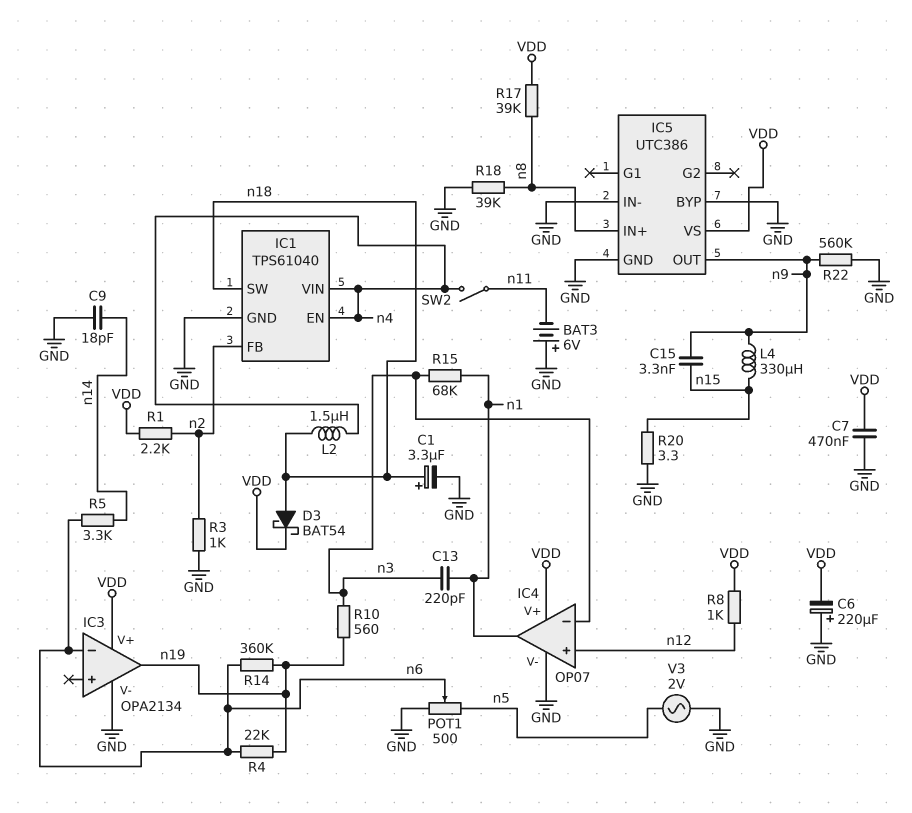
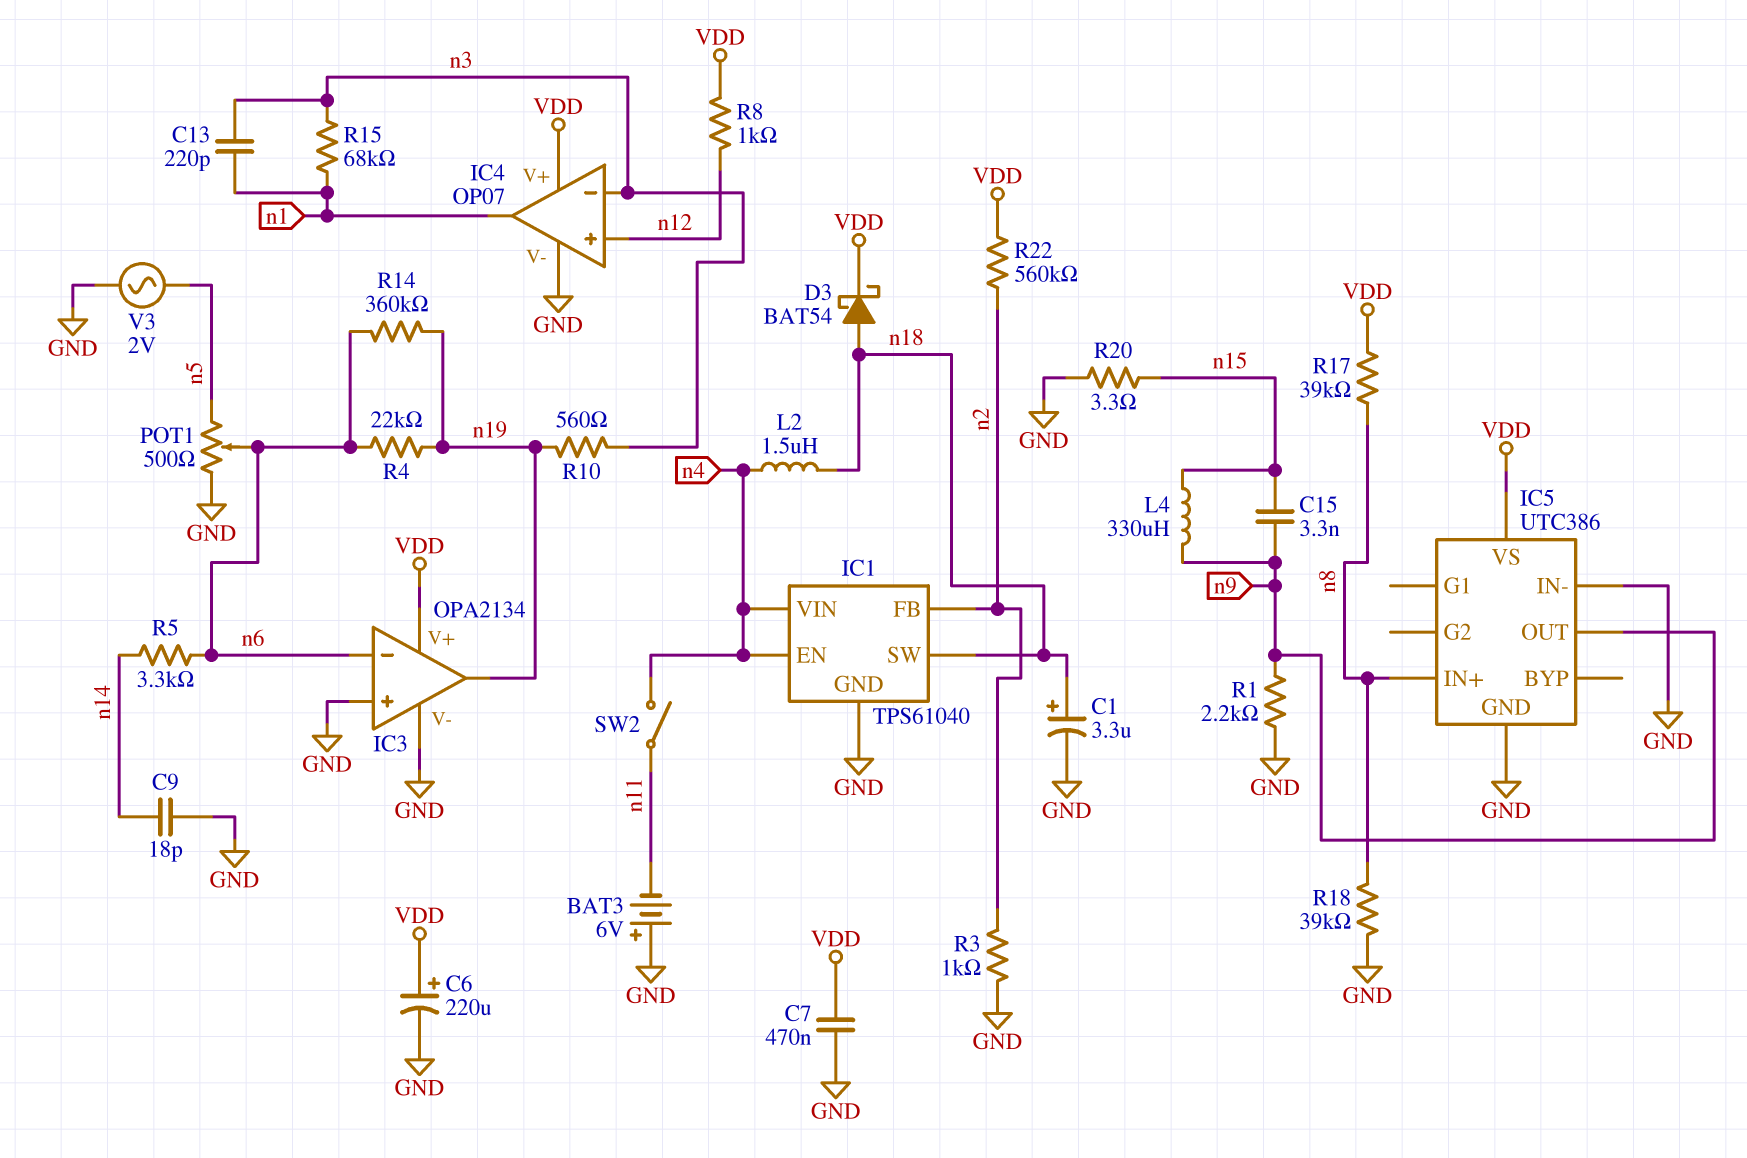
C6: 220uF (plus GND, minus VDD) -> 220uF (plus VDD, minus GND)
IC3 pin in+: none -> GND
IC5 pin BYP: GND -> none
R1: 2.2k (VDD, n2) -> 2.2k (GND, n9)
R22: 560k (GND, n9) -> 560k (VDD, n2)

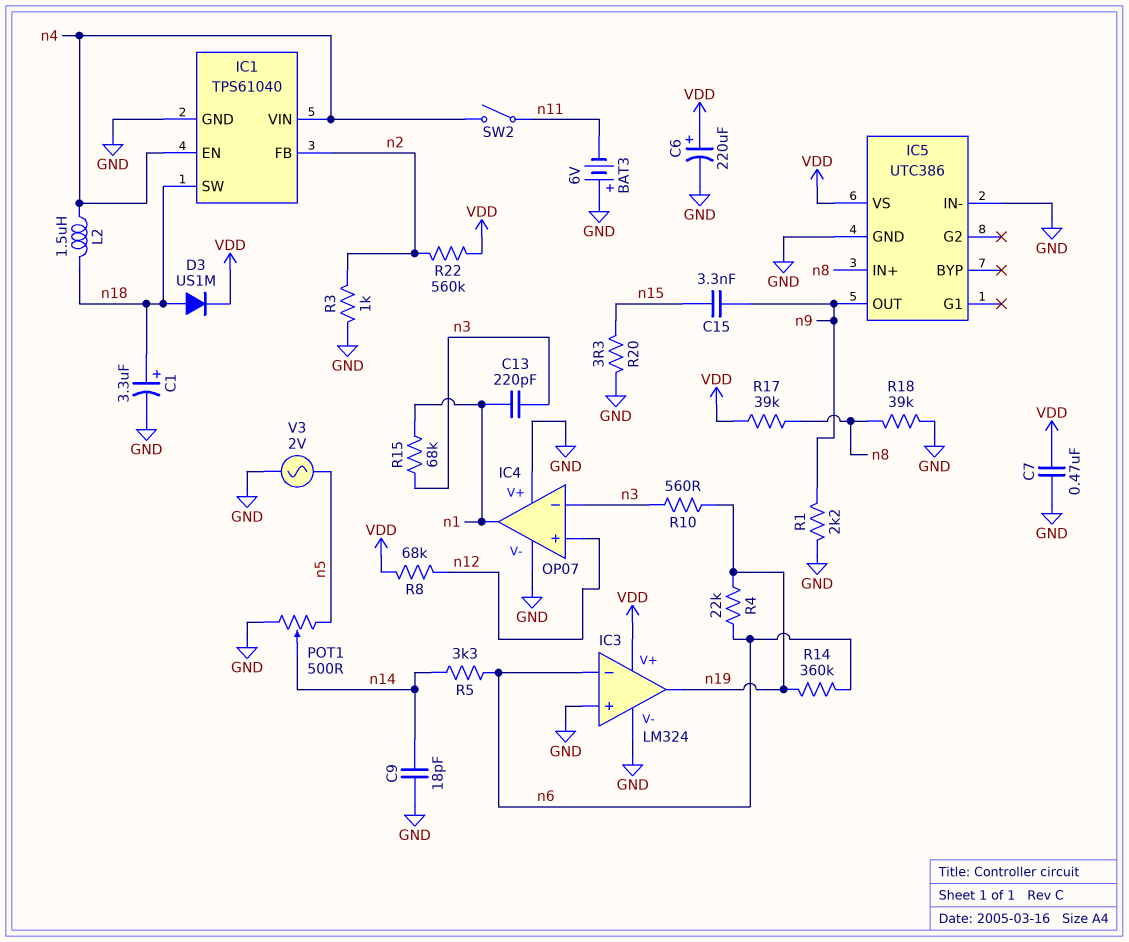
D3: schottky BAT54 (A n18, K VDD) -> diode US1M (A n18, K VDD)
IC3: OPA2134 -> LM324
IC4 pin V+: VDD -> GND
L4: 330uH (n9, n15) -> none
POT1: 500 (GND, n5, wiper n6) -> 500 (GND, n5, wiper n14)
R8: 1k (VDD, n12) -> 68k (VDD, n12)

